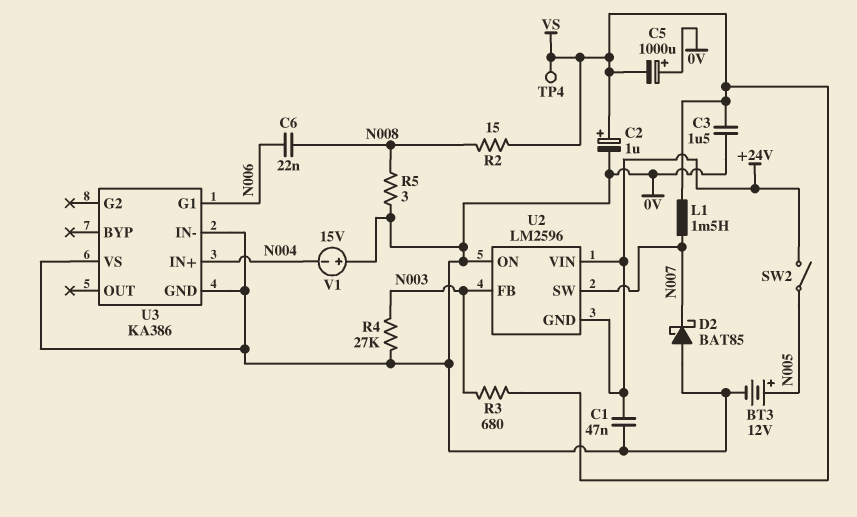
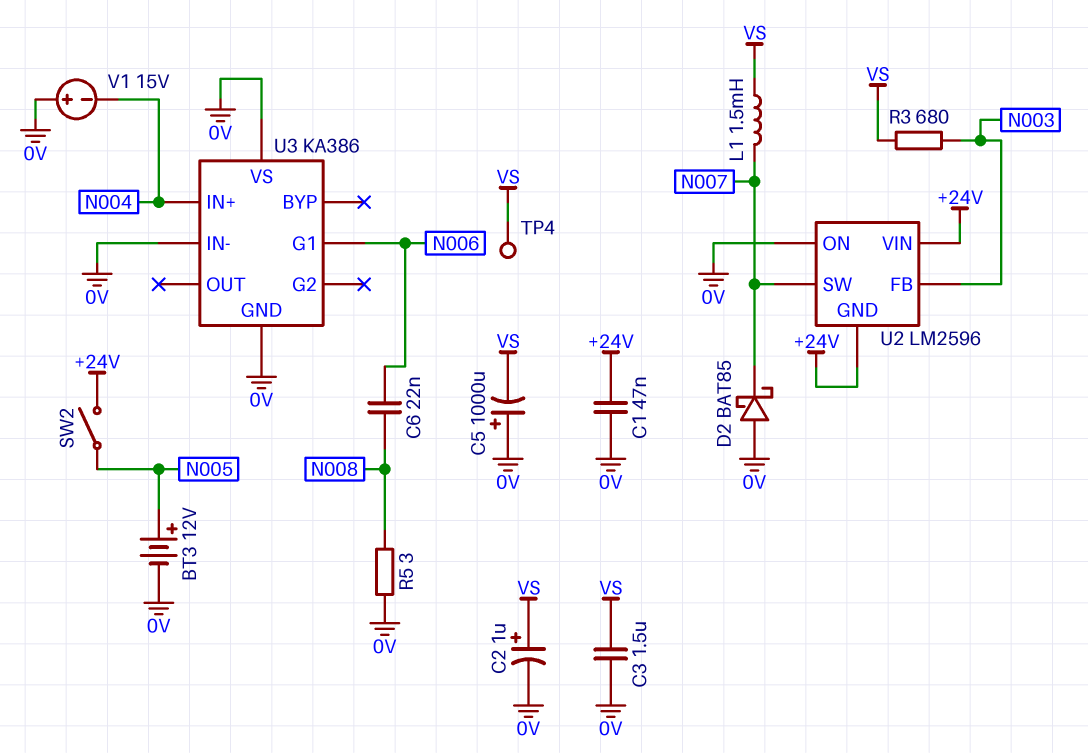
R2: 15 (N008, VS) -> none
R4: 27k (0V, N003) -> none

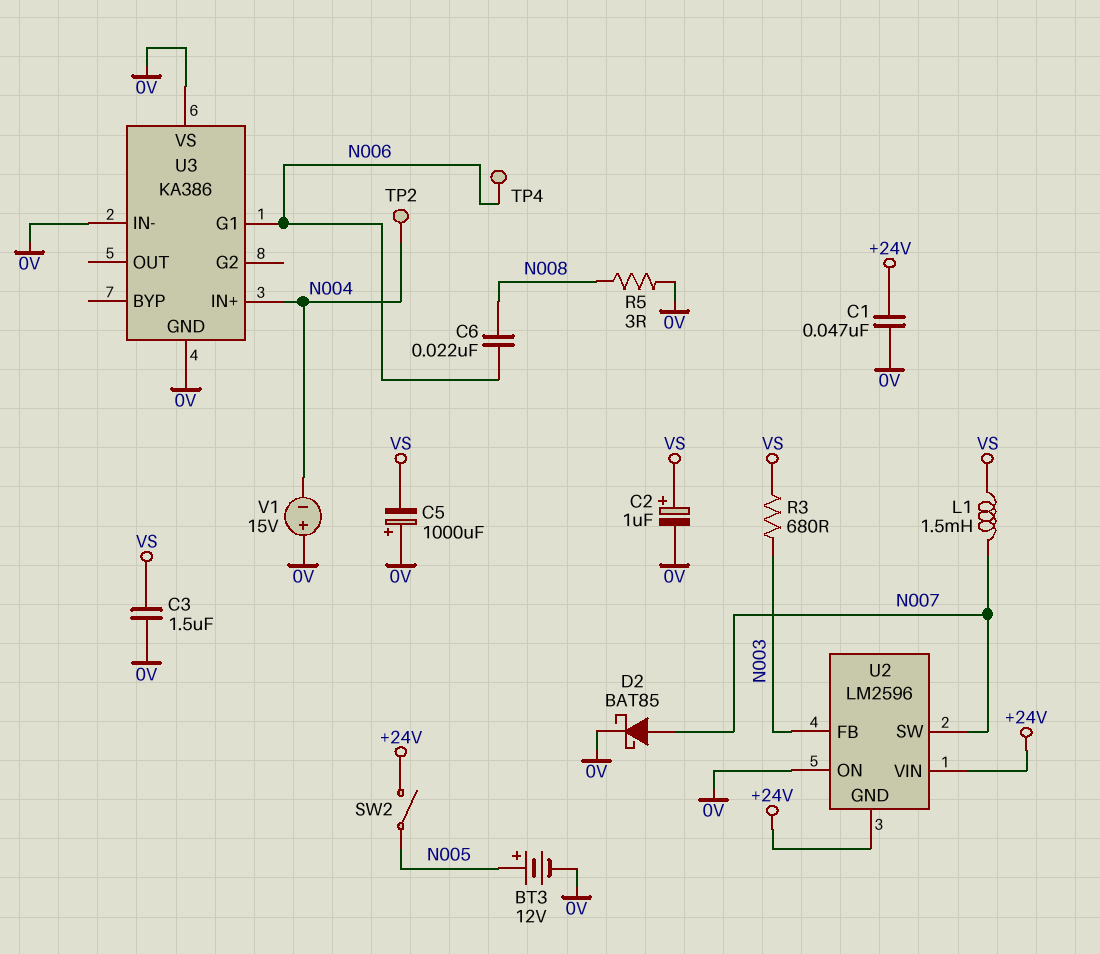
D2: schottky BAT85 (A 0V, K N007) -> schottky BAT85 (A N007, K 0V)
TP2: none -> test point (N004)
TP4: test point (VS) -> test point (N006)

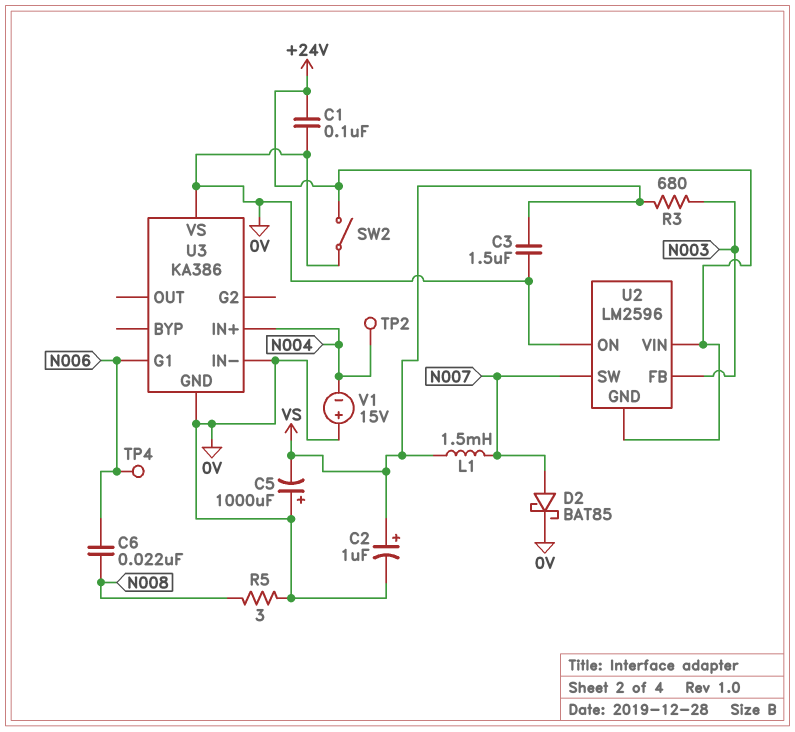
BT3: 12V (plus N005, minus 0V) -> none
C1: 47nF (+24V, 0V) -> 100nF (+24V, 0V)
SW2: switch (+24V, N005) -> switch (+24V, 0V)

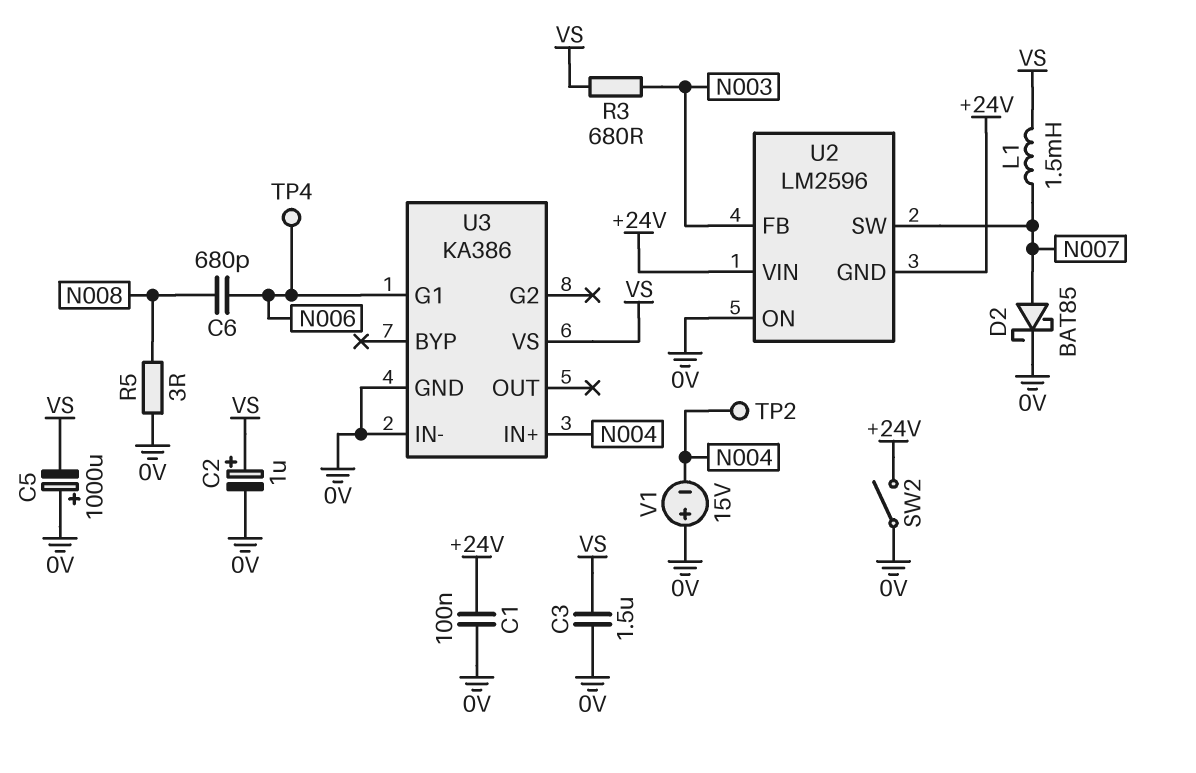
C6: 22nF (N006, N008) -> 680pF (N006, N008)
U3 pin VS: 0V -> VS

